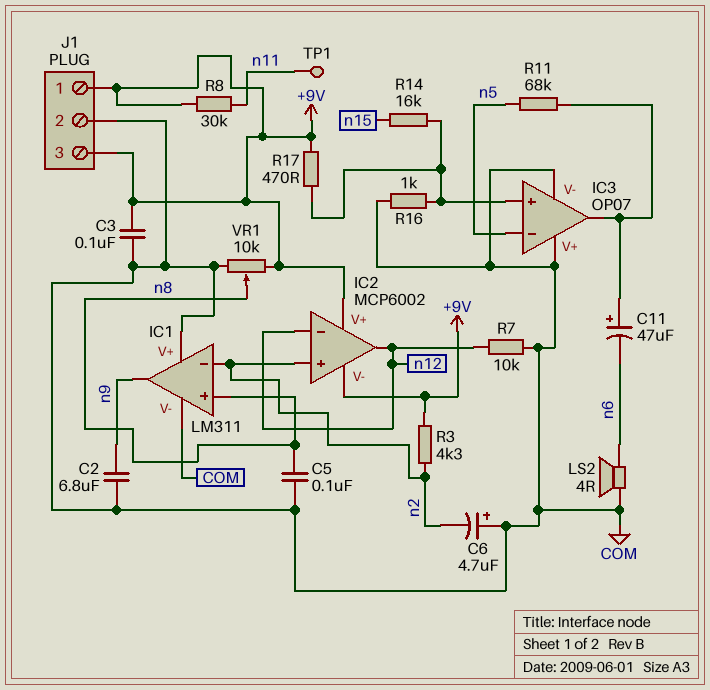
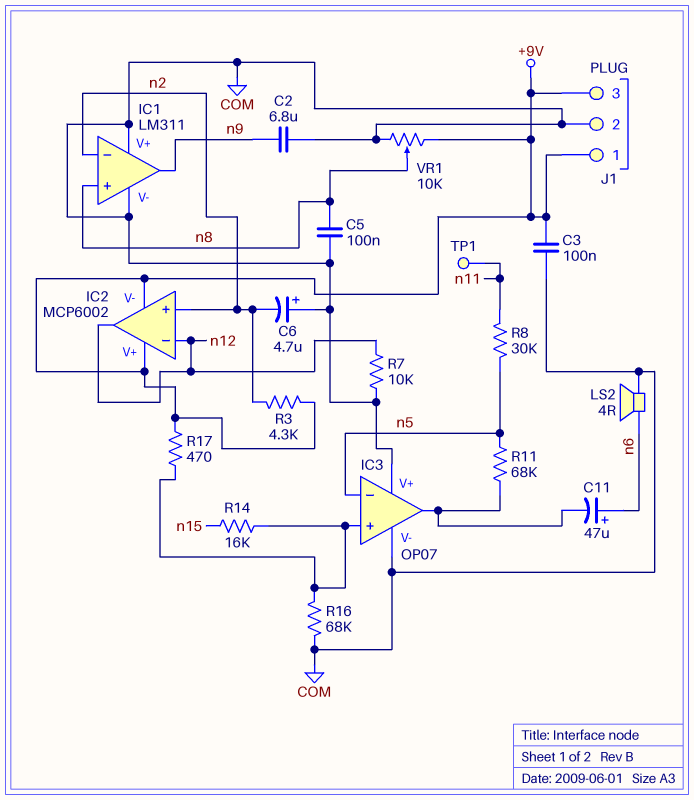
C11: 47uF (plus IC3/out, minus n6) -> 47uF (plus n6, minus IC3/out)
R8: 30k (+9V, n11) -> 30k (n5, n11)
R16: 1k (COM, IC3/in+) -> 68k (COM, IC3/in+)

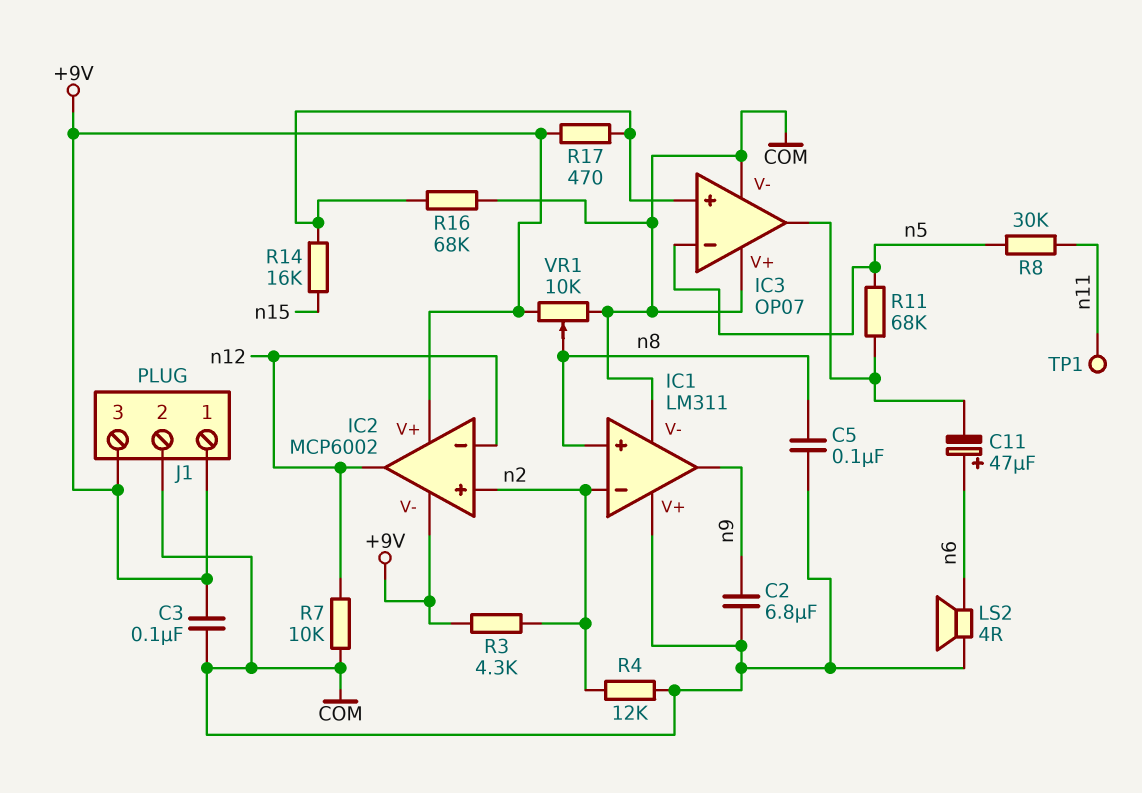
C6: 4.7uF (plus COM, minus n2) -> none
R4: none -> 12k (COM, n2)

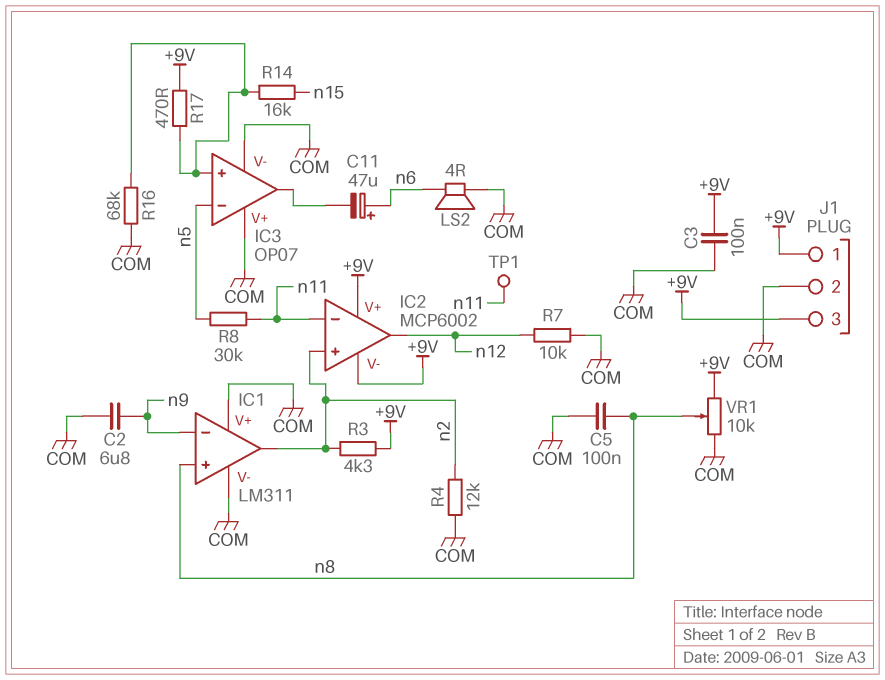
IC1 pin in-: n2 -> n9
IC1 pin out: n9 -> n2
IC2 pin in-: n12 -> n11
R11: 68k (IC3/out, n5) -> none

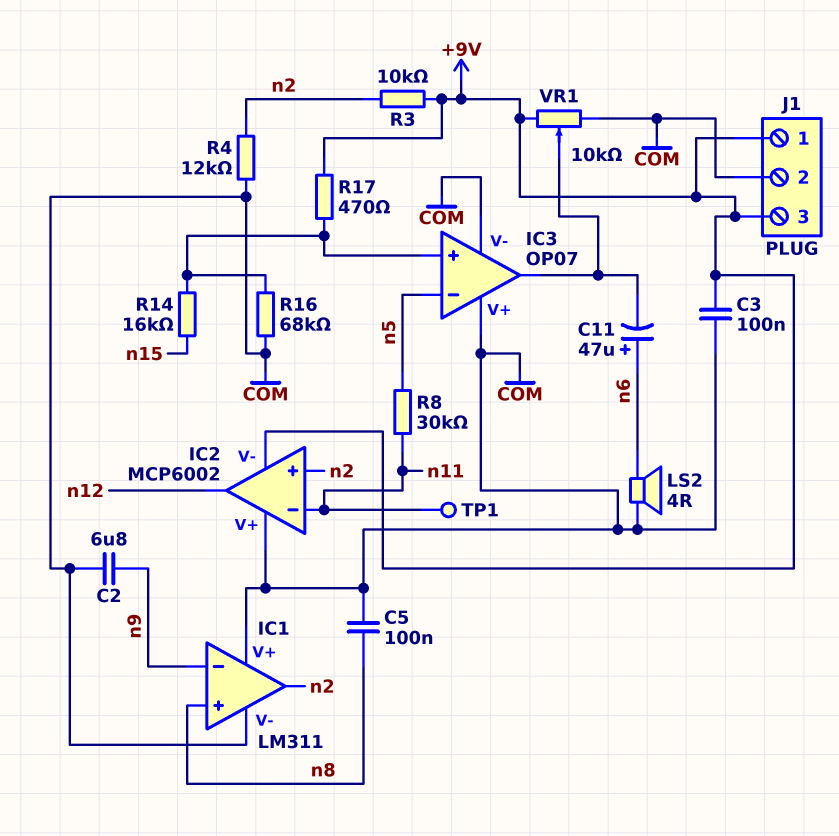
IC2 pin V+: +9V -> COM
R3: 4.3k (+9V, n2) -> 10k (+9V, n2)
R7: 10k (COM, n12) -> none
VR1: 10k (+9V, COM, wiper n8) -> 10k (+9V, COM, wiper IC3/out)

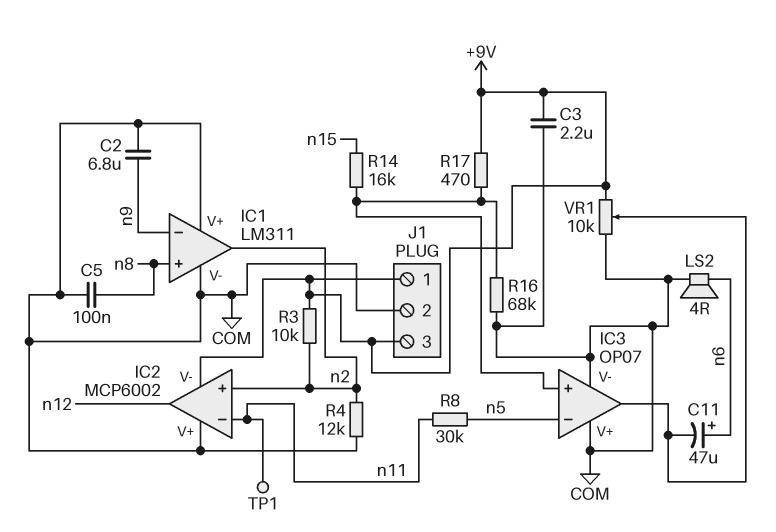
C3: 100nF (+9V, COM) -> 2.2uF (+9V, COM)

